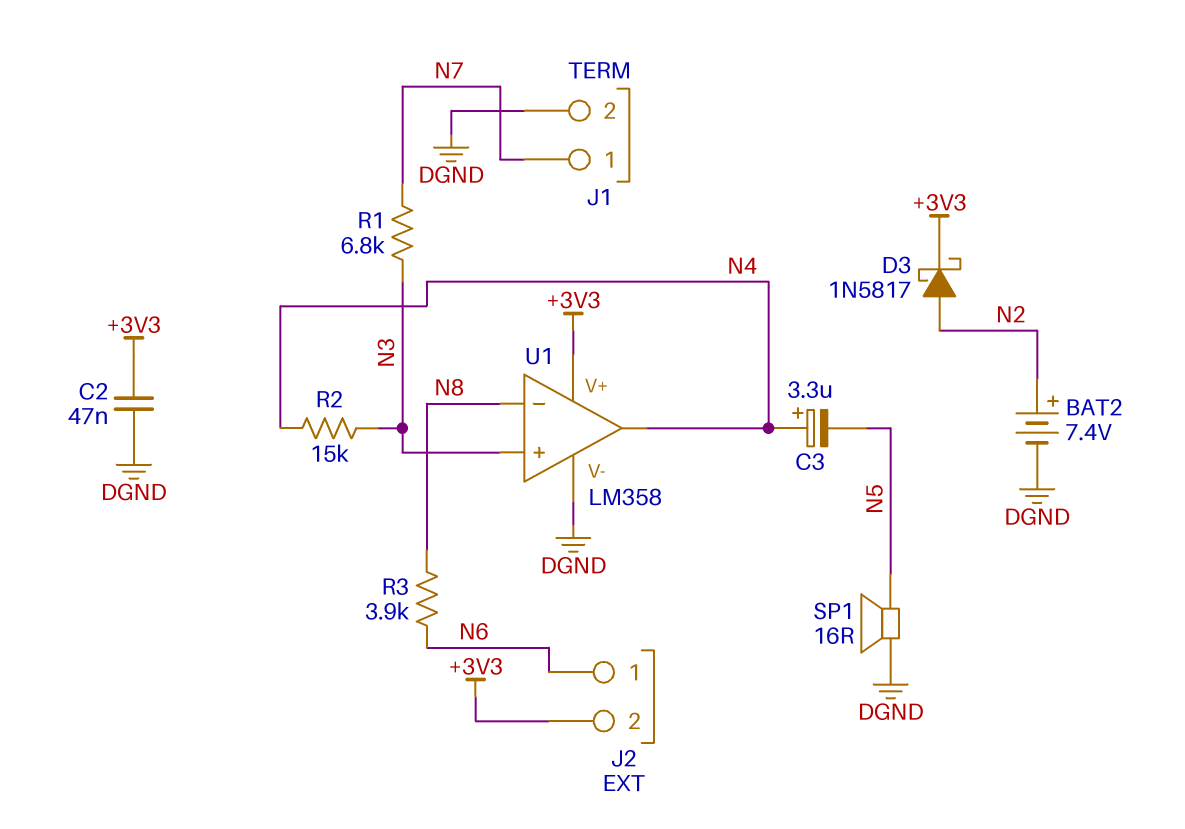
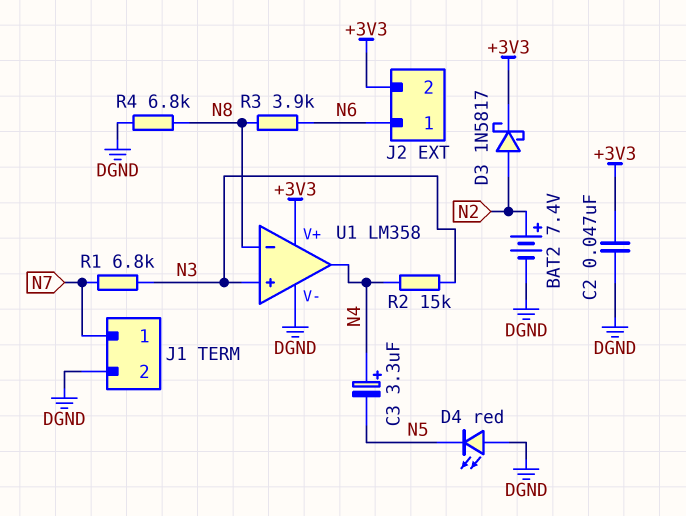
D4: none -> LED red (A DGND, K N5)
R4: none -> 6.8k (DGND, N8)
SP1: speaker 16R (DGND, N5) -> none

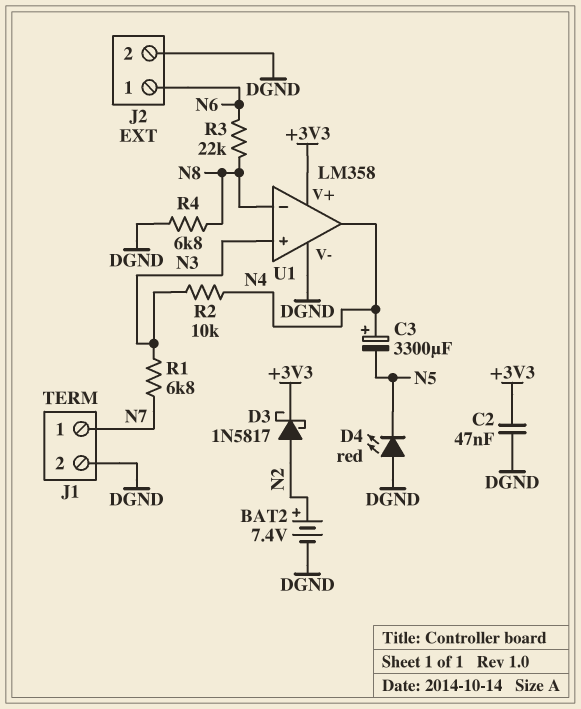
C3: 3.3uF (plus N4, minus N5) -> 3300uF (plus N4, minus N5)
J2 pin 2: +3V3 -> DGND
R2: 15k (N3, N4) -> 10k (N3, N4)
R3: 3.9k (N6, N8) -> 22k (N6, N8)

